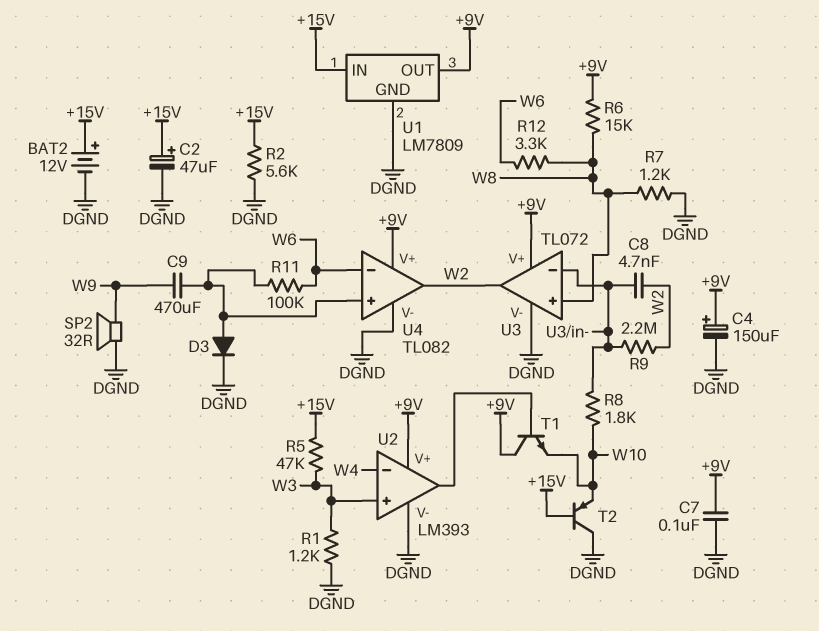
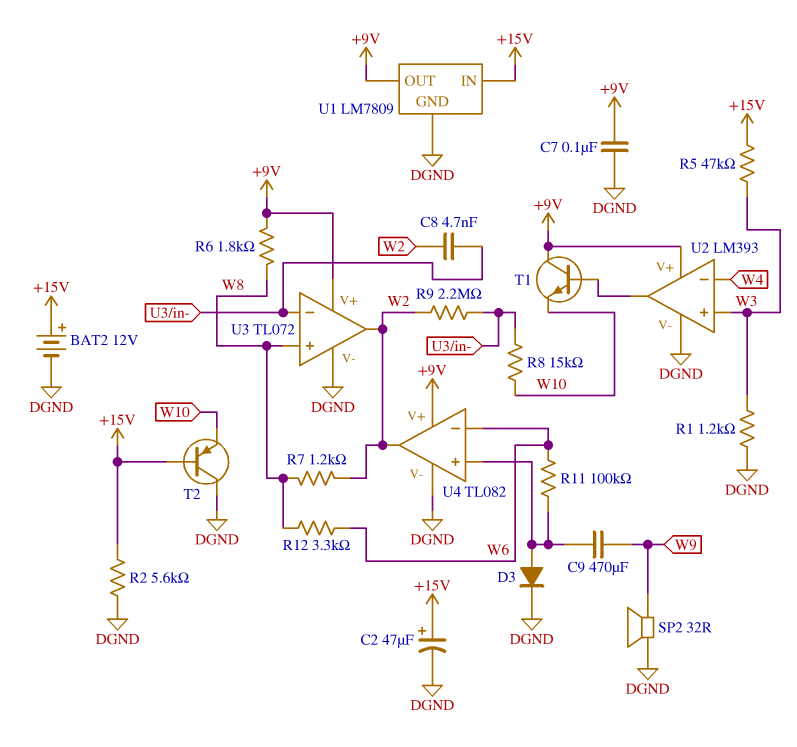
C4: 150uF (plus +9V, minus DGND) -> none
R6: 15k (+9V, W8) -> 1.8k (+9V, W8)
R7: 1.2k (DGND, W8) -> 1.2k (W2, W8)
R8: 1.8k (U3/in-, W10) -> 15k (U3/in-, W10)

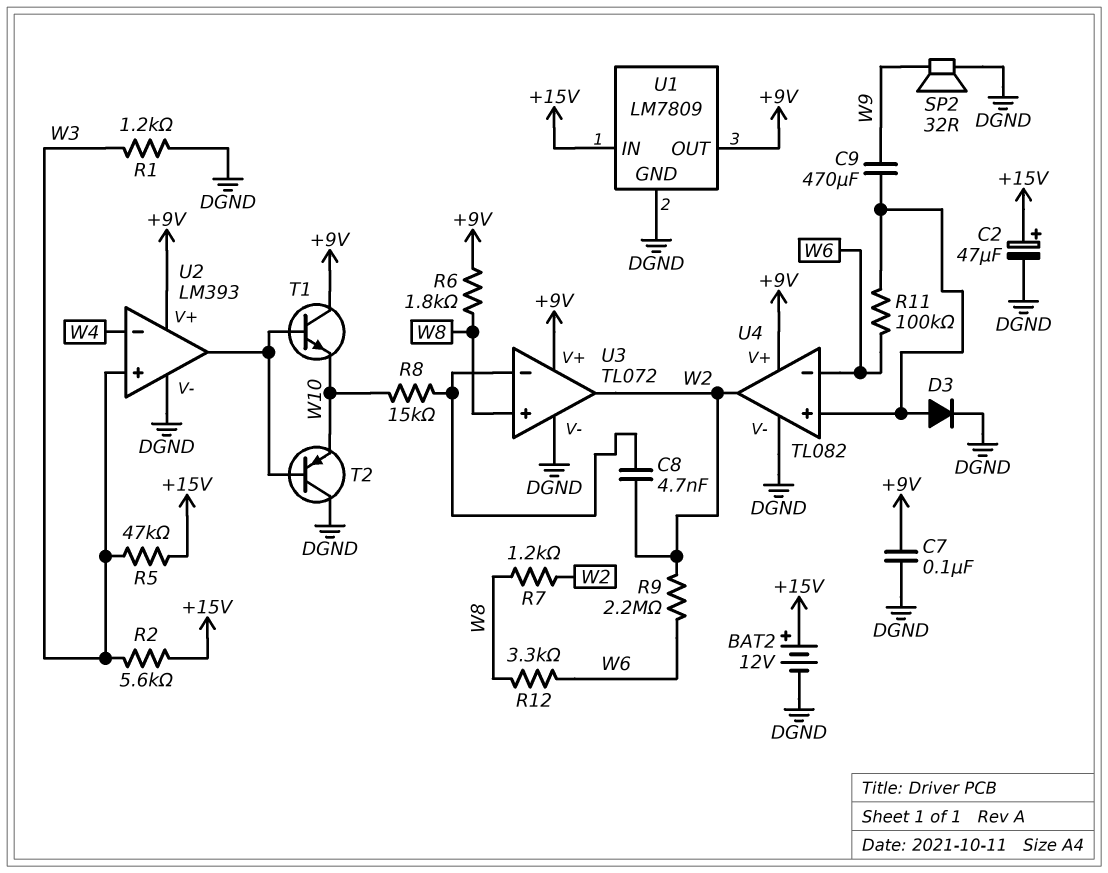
R2: 5.6k (+15V, DGND) -> 5.6k (+15V, W3)
R9: 2.2M (U3/in-, W2) -> 2.2M (W2, W6)
T2: PNP (B +15V, C DGND, E W10) -> PNP (B U2/out, C DGND, E W10)

